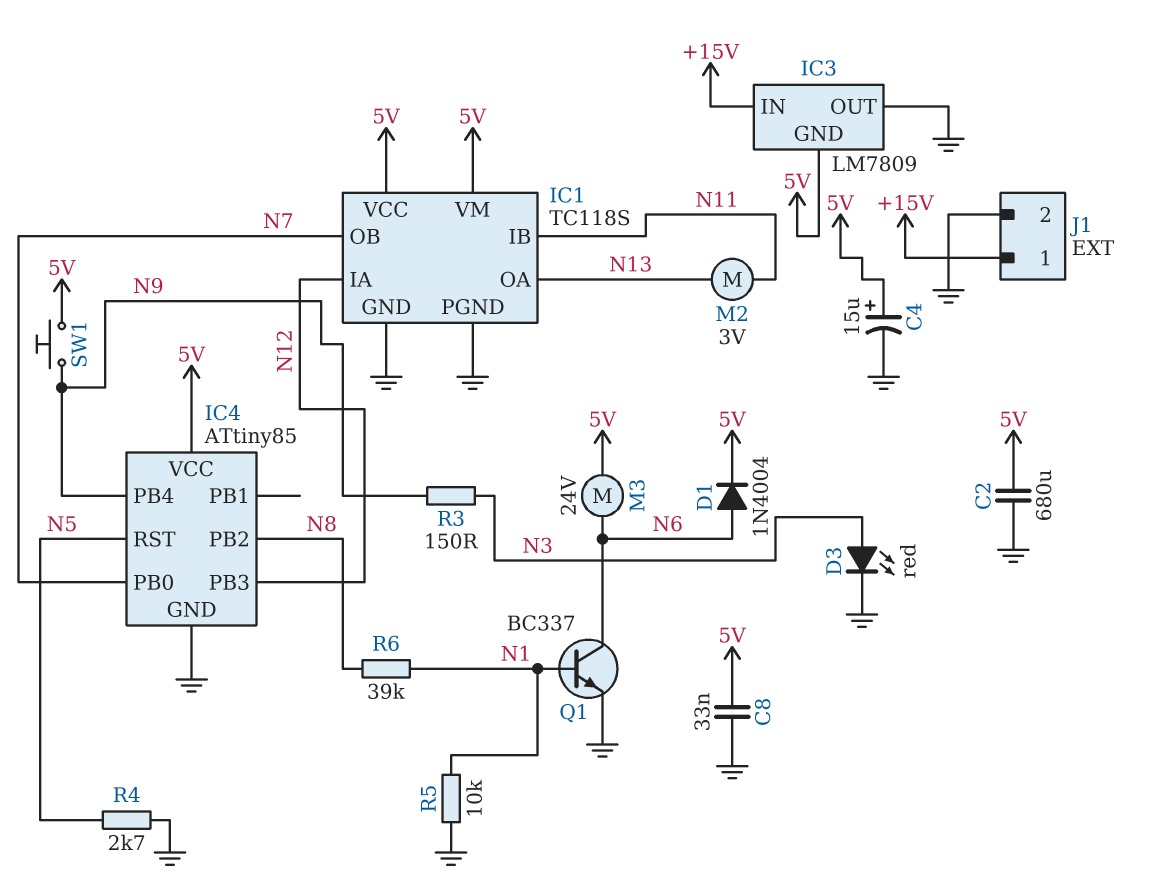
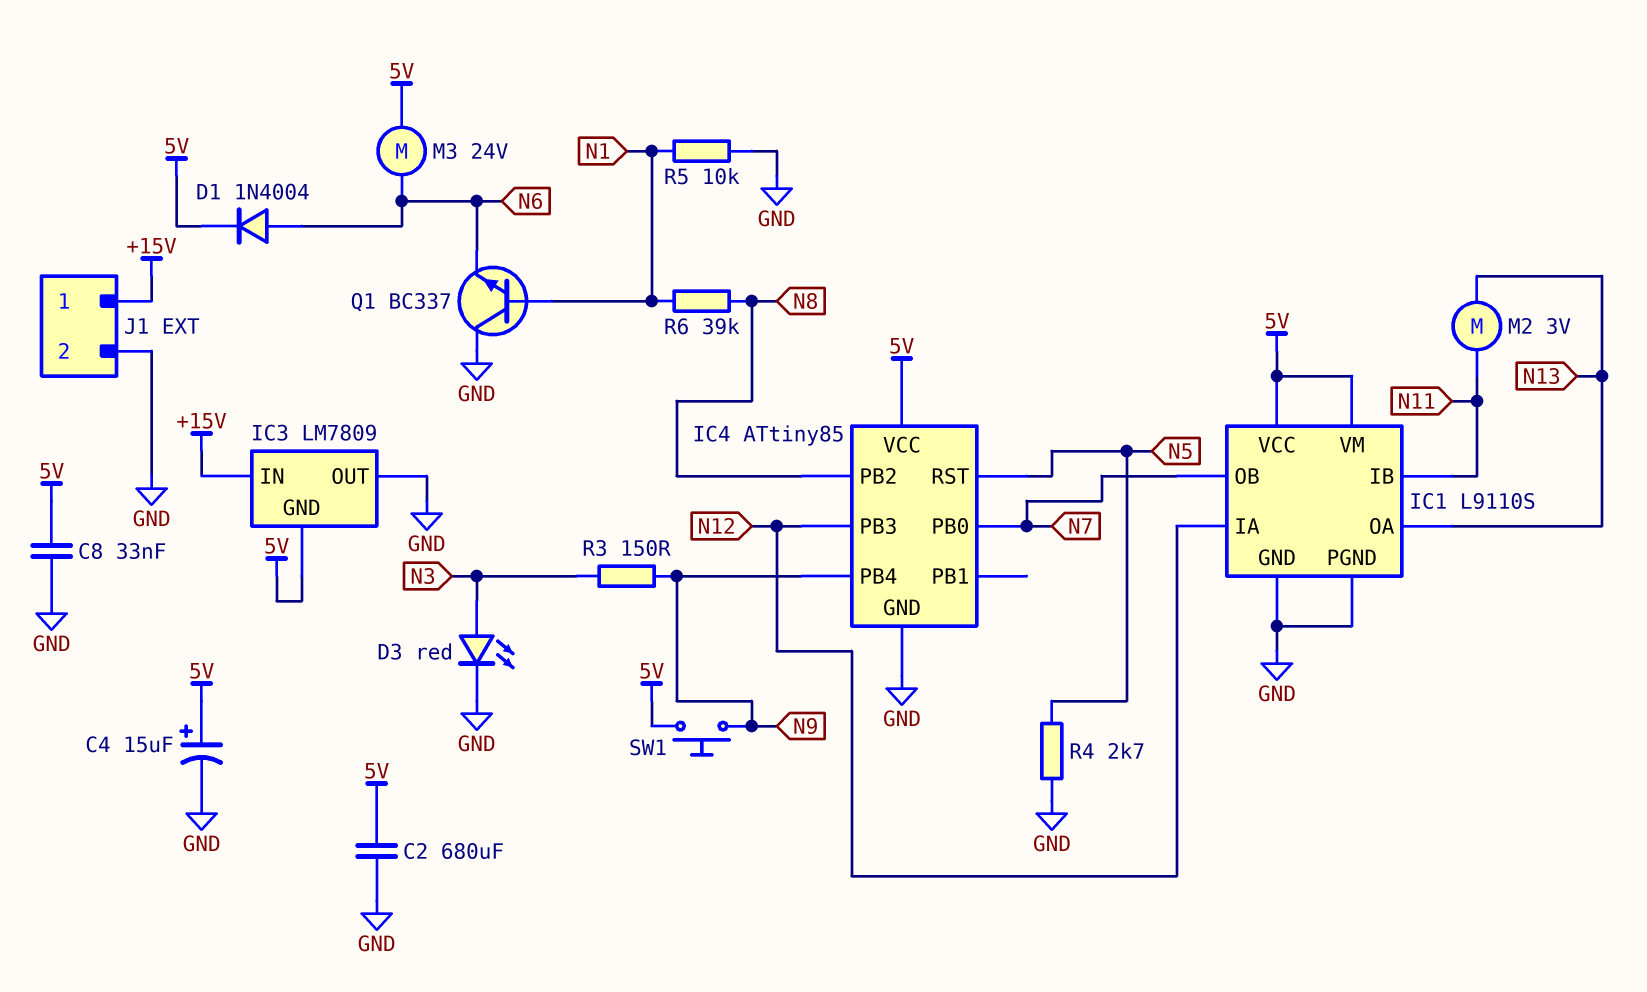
IC1: TC118S -> L9110S
Q1: NPN BC337 (B N1, C N6, E GND) -> NPN BC337 (B N1, C GND, E N6)

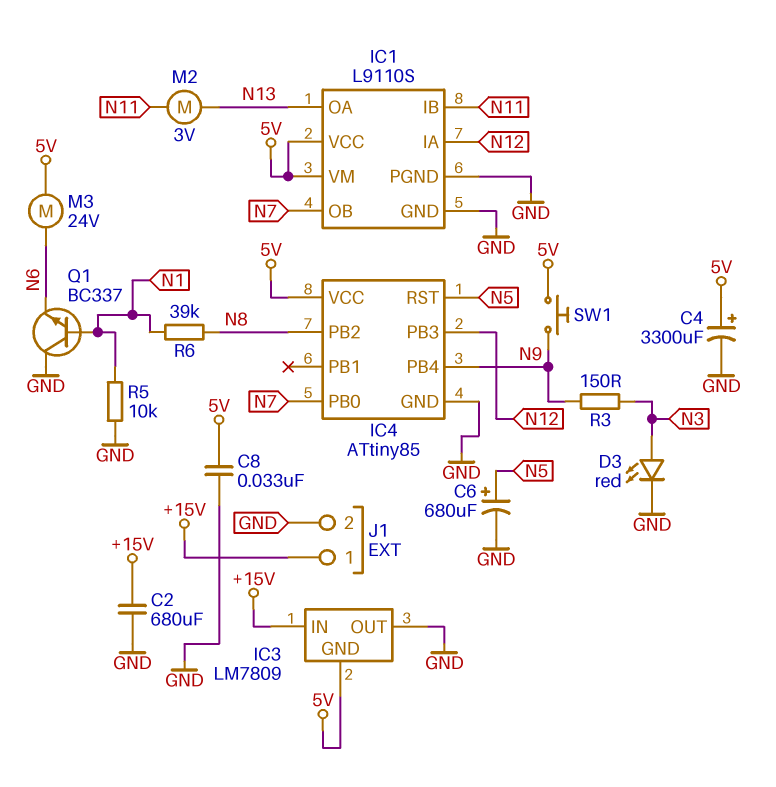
C2: 680uF (5V, GND) -> 680uF (+15V, GND)
C4: 15uF (plus 5V, minus GND) -> 3300uF (plus 5V, minus GND)
C6: none -> 680uF (plus N5, minus GND)
D1: diode 1N4004 (A N6, K 5V) -> none
R4: 2.7k (GND, N5) -> none

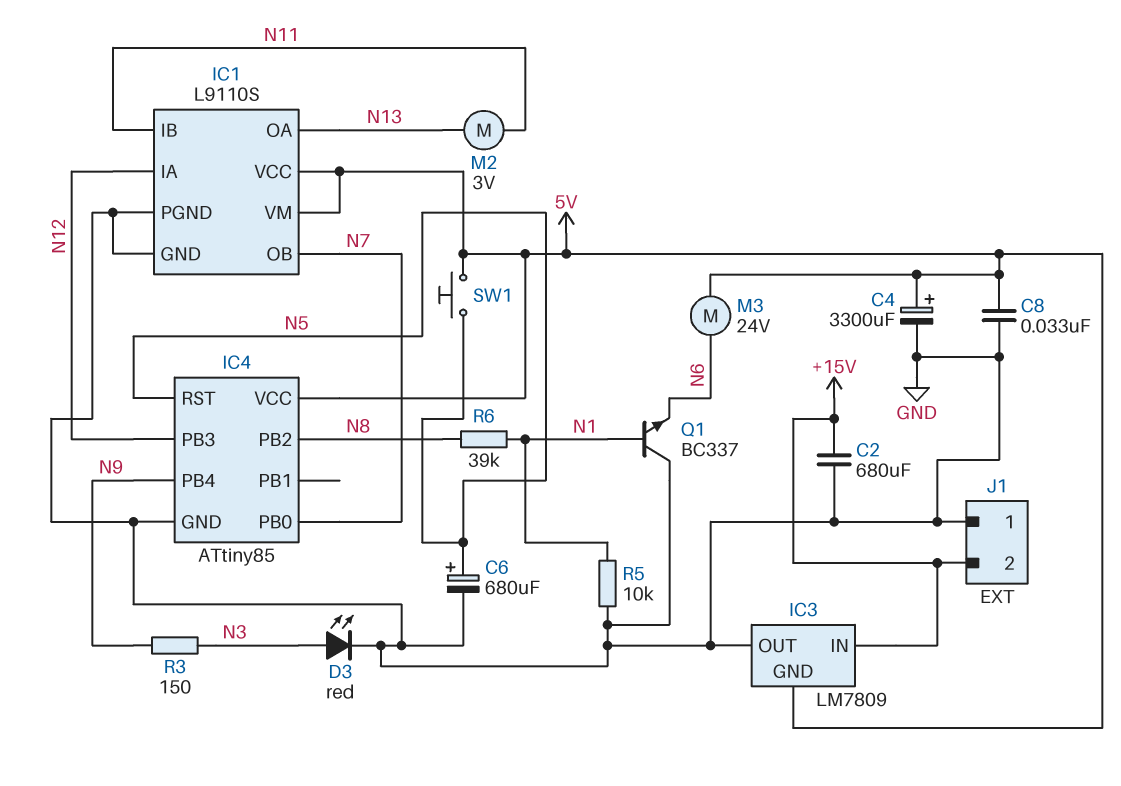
J1 pin 1: +15V -> GND
J1 pin 2: GND -> +15V
SW1: button (5V, N9) -> button (5V, N5)

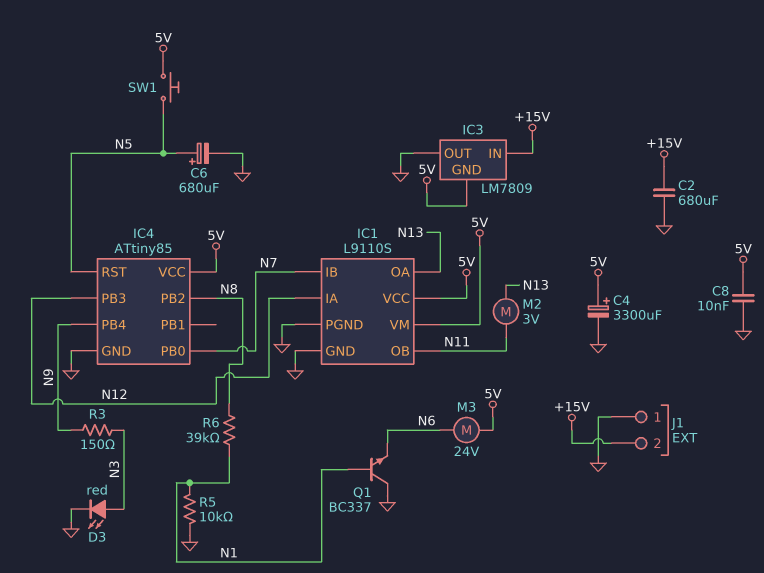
C8: 33nF (5V, GND) -> 10nF (5V, GND)
IC1 pin IB: N11 -> N7
IC1 pin OB: N7 -> N11

